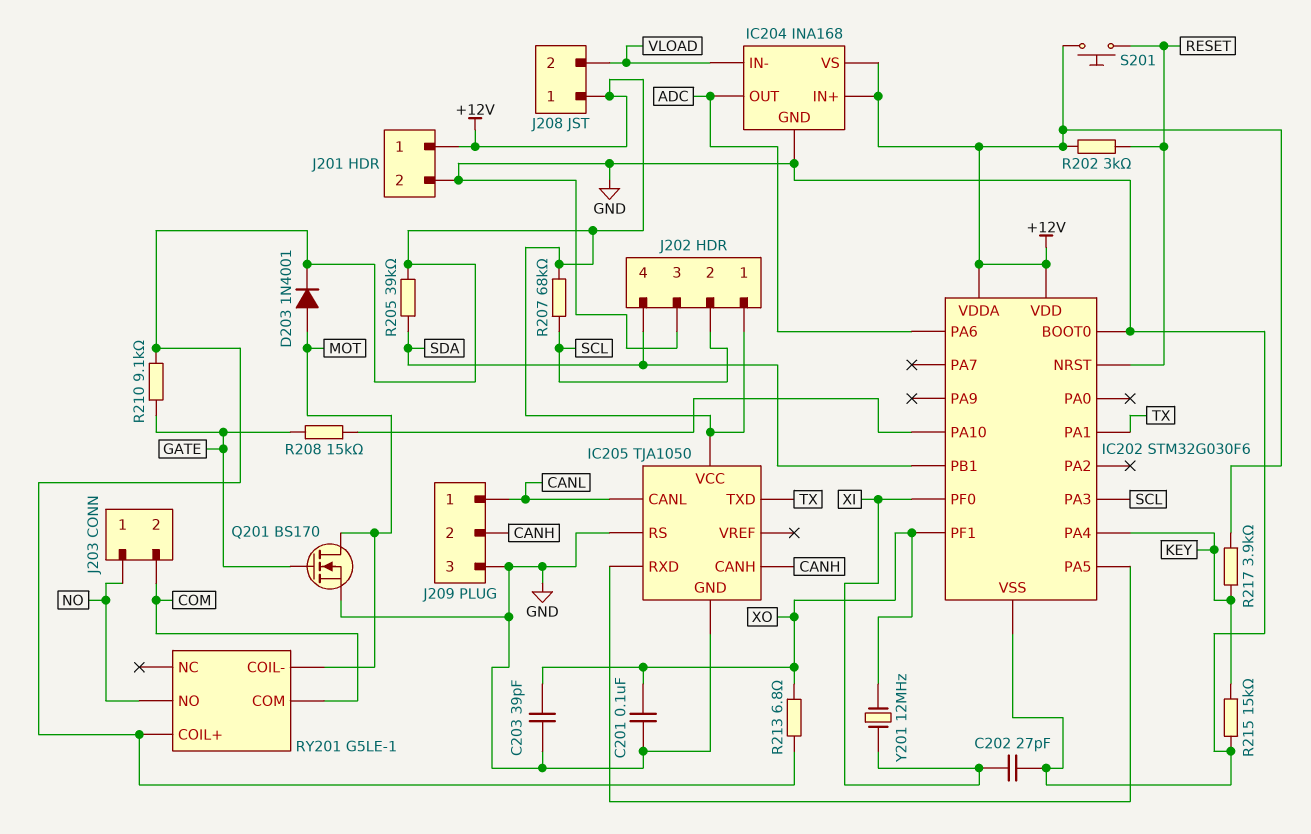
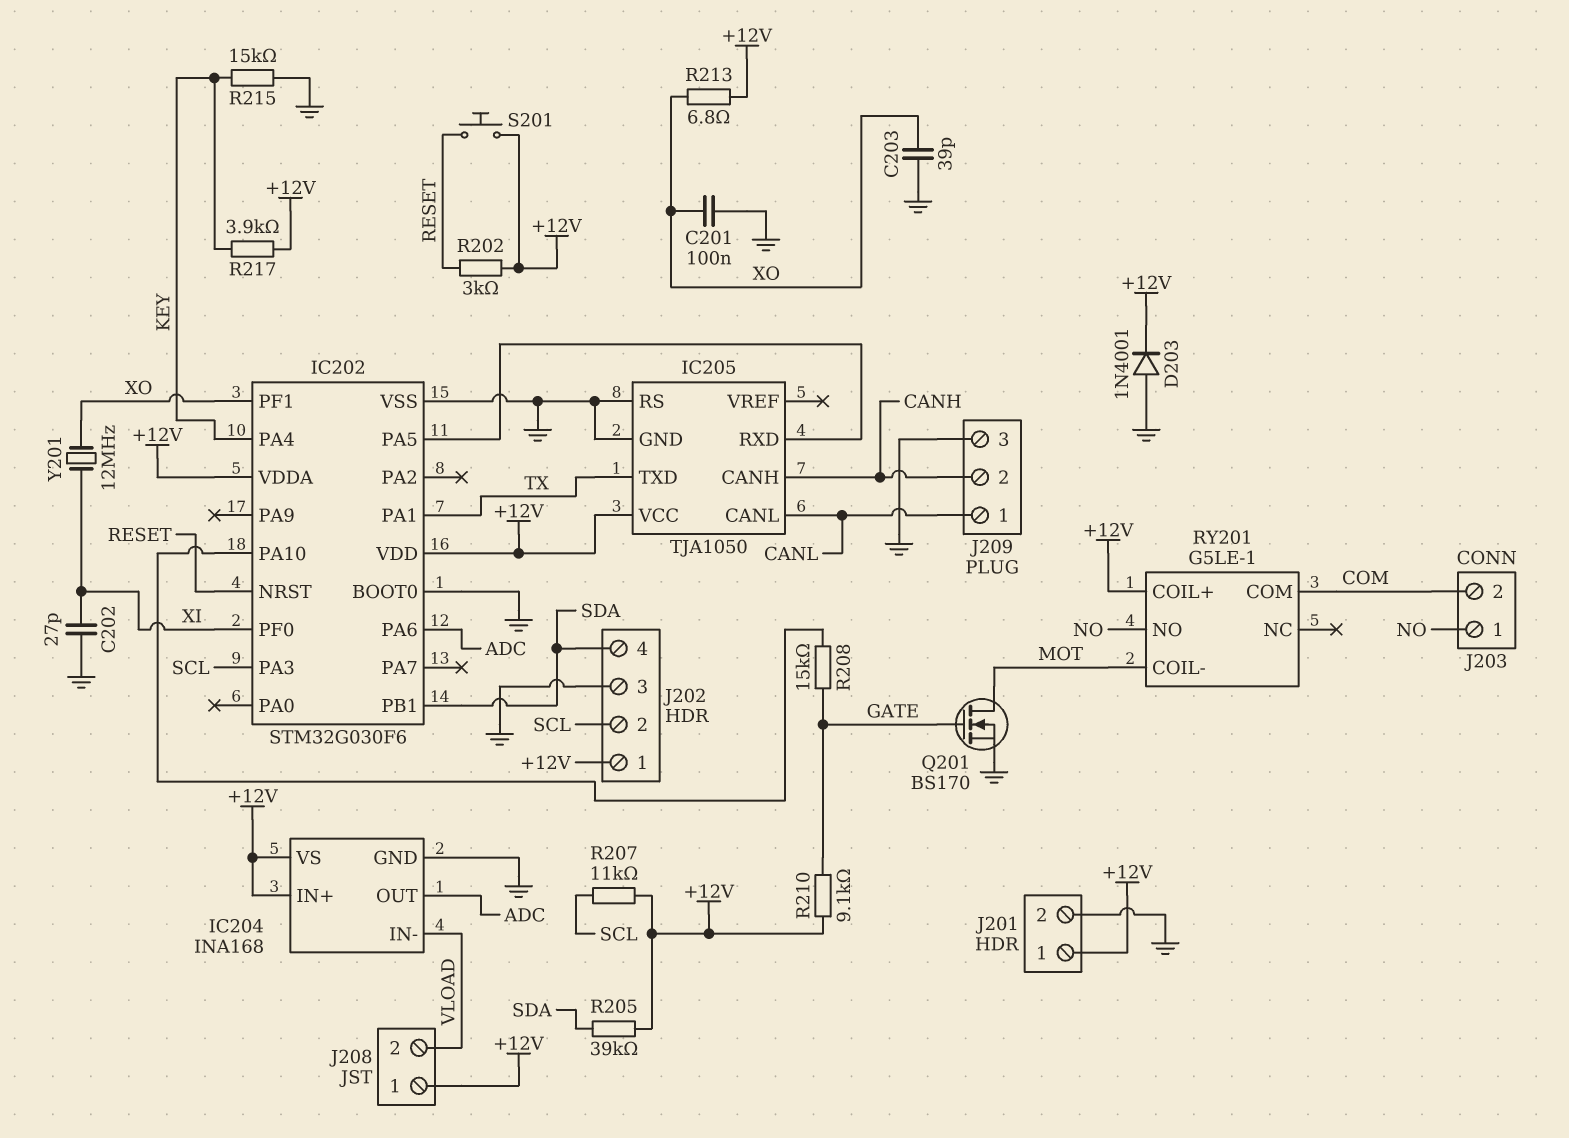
D203: diode 1N4001 (A MOT, K +12V) -> diode 1N4001 (A GND, K +12V)
R207: 68k (+12V, SCL) -> 11k (+12V, SCL)

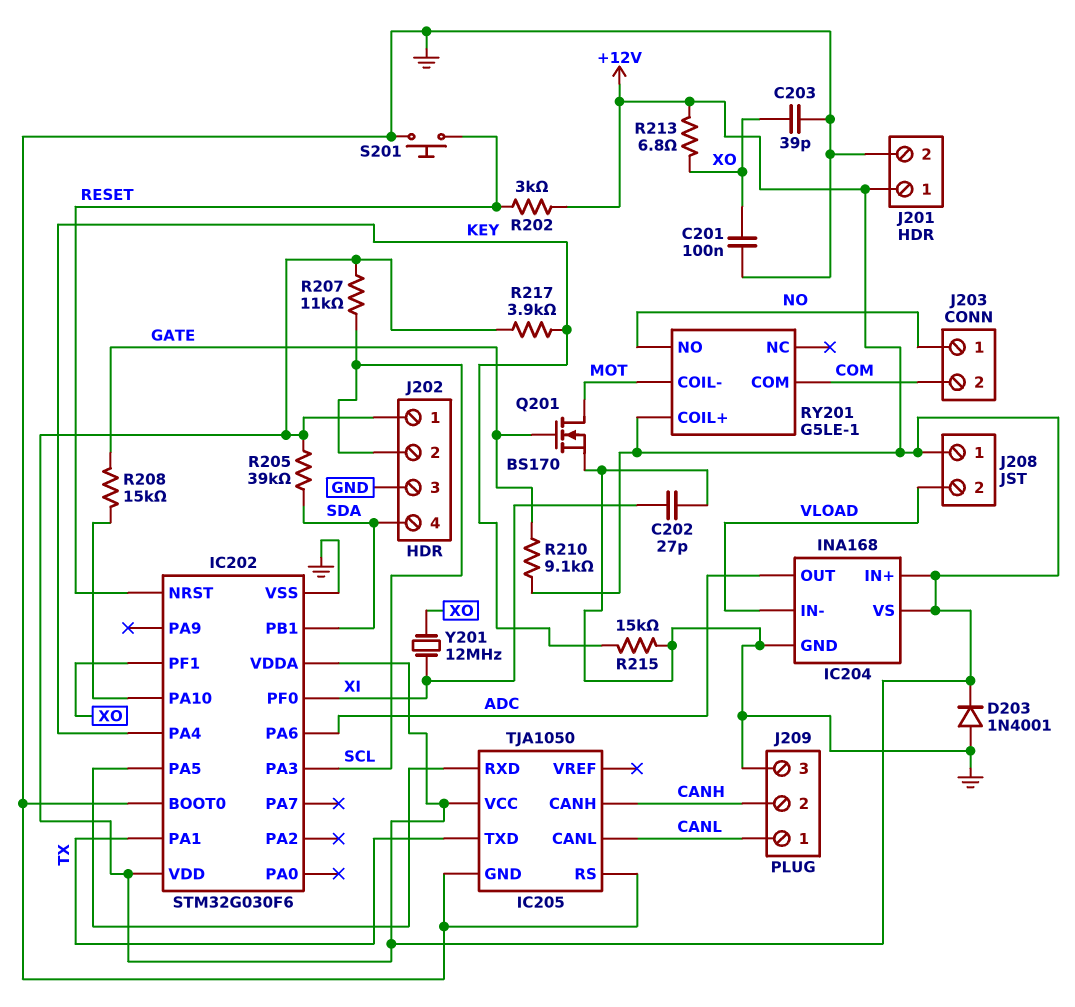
S201: button (+12V, RESET) -> button (GND, RESET)

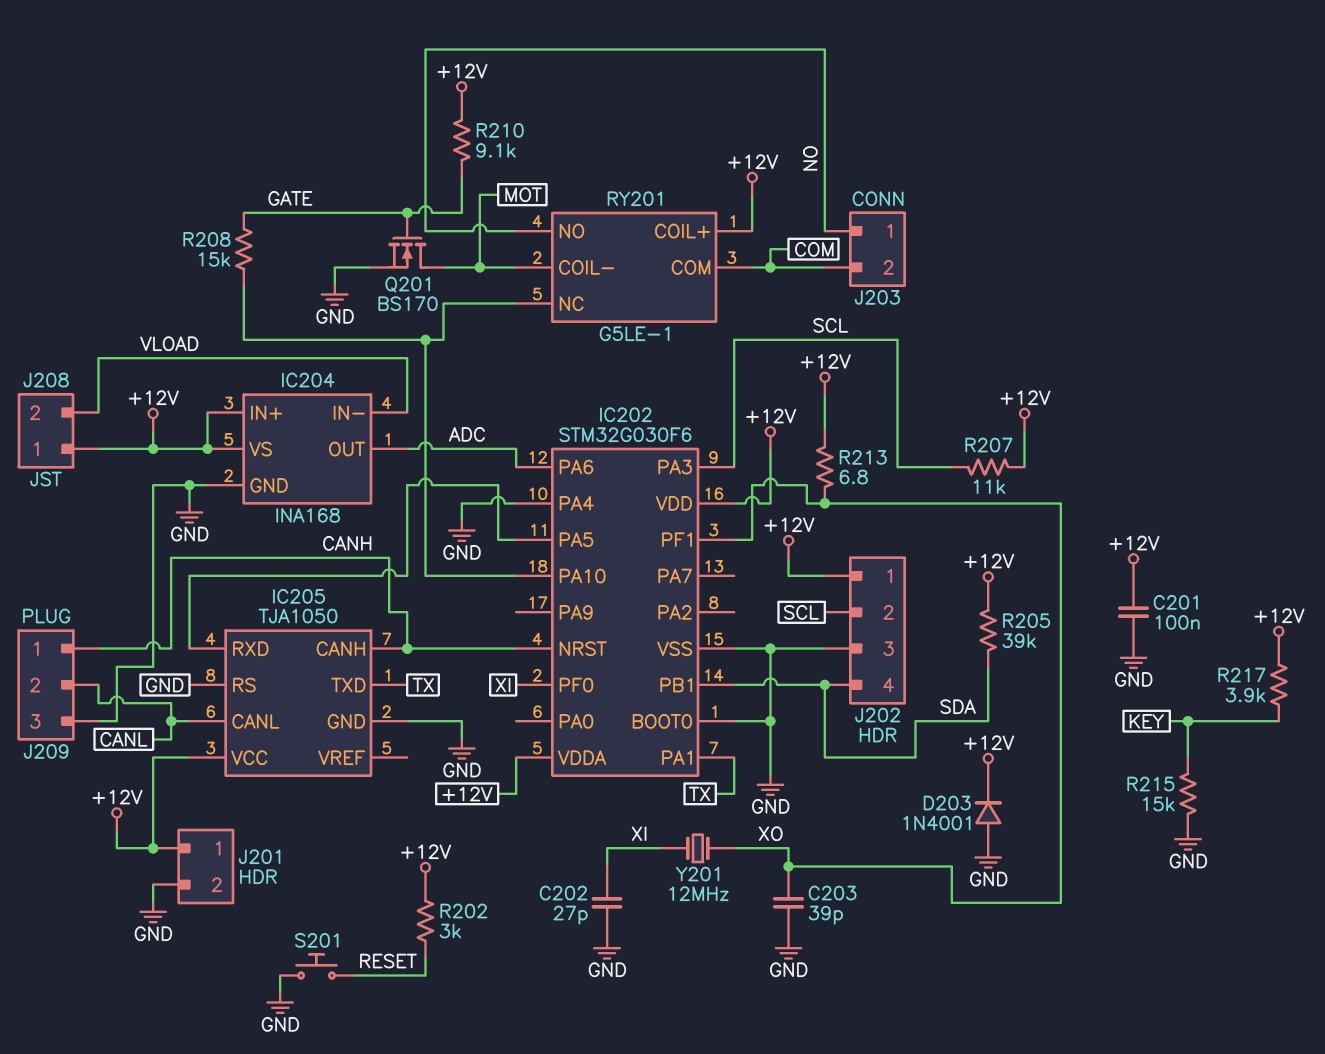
C201: 100nF (GND, XO) -> 100nF (+12V, GND)
IC202 pin NRST: RESET -> CANH
IC202 pin PA4: KEY -> GND
J209 pin 1: CANL -> CANH
J209 pin 2: CANH -> CANL
RY201 pin NC: none -> IC202/PA10

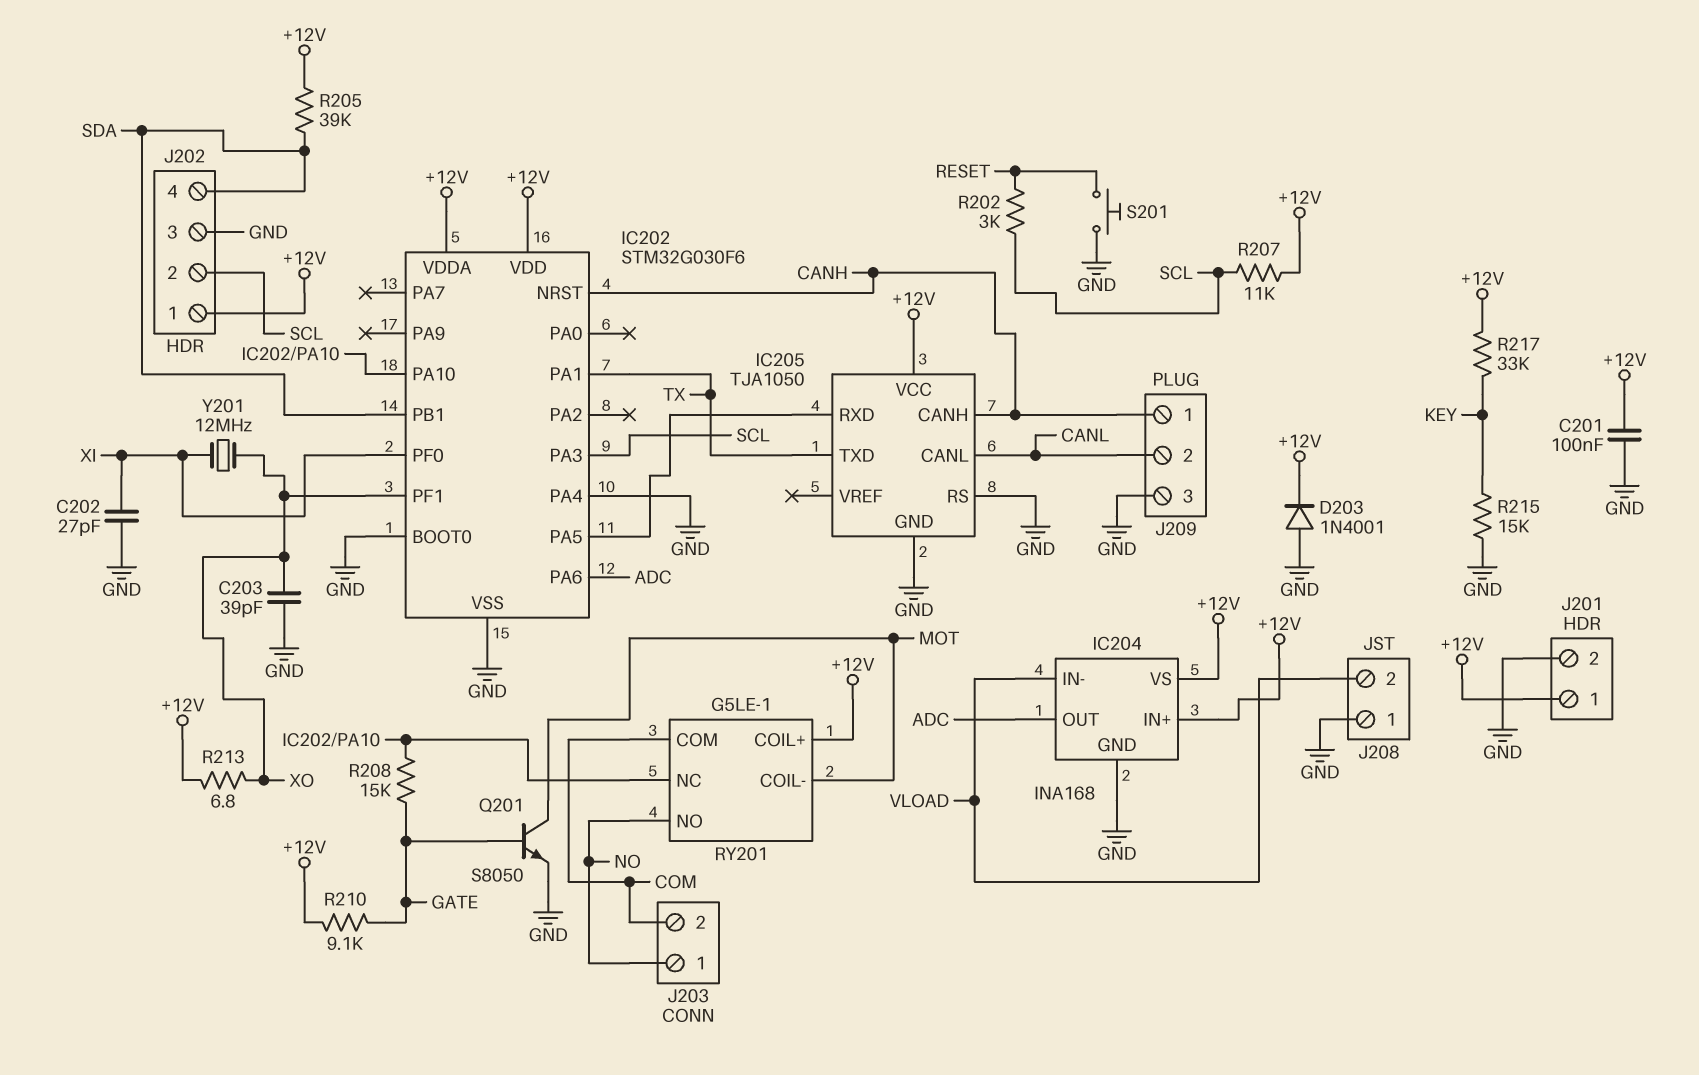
J208 pin 1: +12V -> GND
Q201: NMOS BS170 (G GATE, D MOT, S GND) -> NPN S8050 (B GATE, C MOT, E GND)
R202: 3k (+12V, RESET) -> 3k (RESET, SCL)
R217: 3.9k (+12V, KEY) -> 33k (+12V, KEY)

